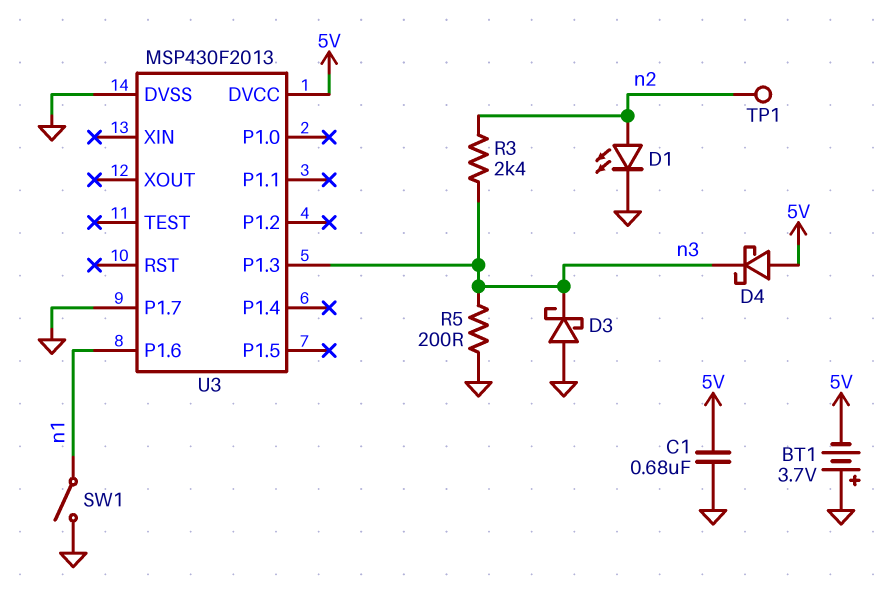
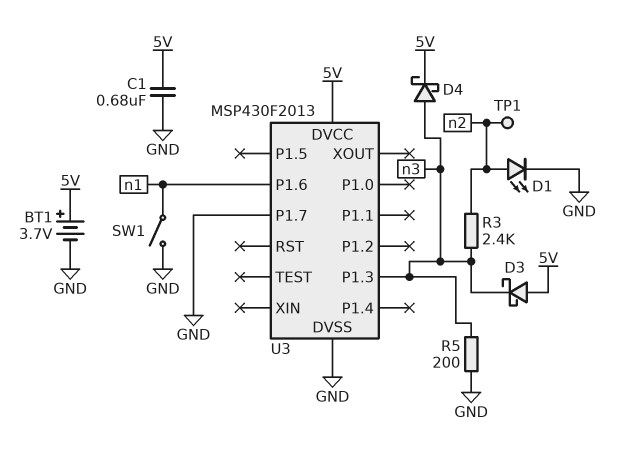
BT1: 3.7V (plus GND, minus 5V) -> 3.7V (plus 5V, minus GND)
D3: schottky (A GND, K n3) -> schottky (A 5V, K n3)
D4: schottky (A 5V, K n3) -> schottky (A n3, K 5V)

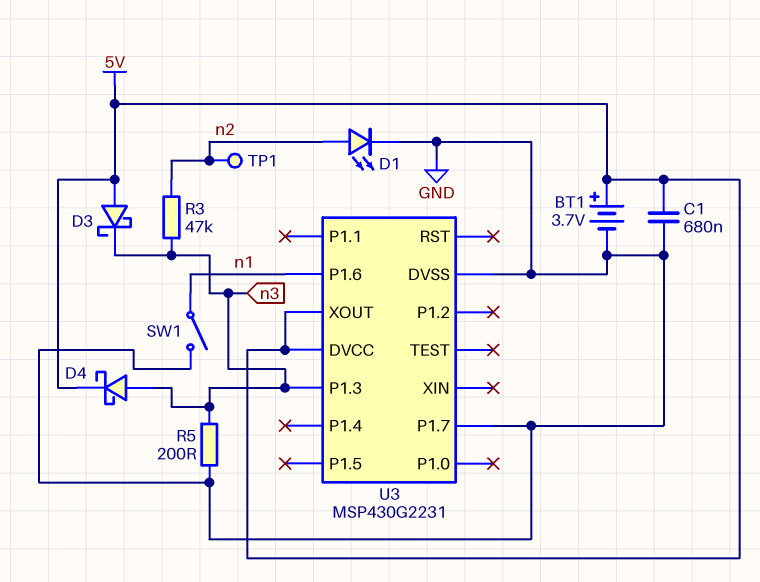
R3: 2.4k (n2, n3) -> 47k (n2, n3)
U3: MSP430F2013 -> MSP430G2231
U3 pin XOUT: none -> 5V

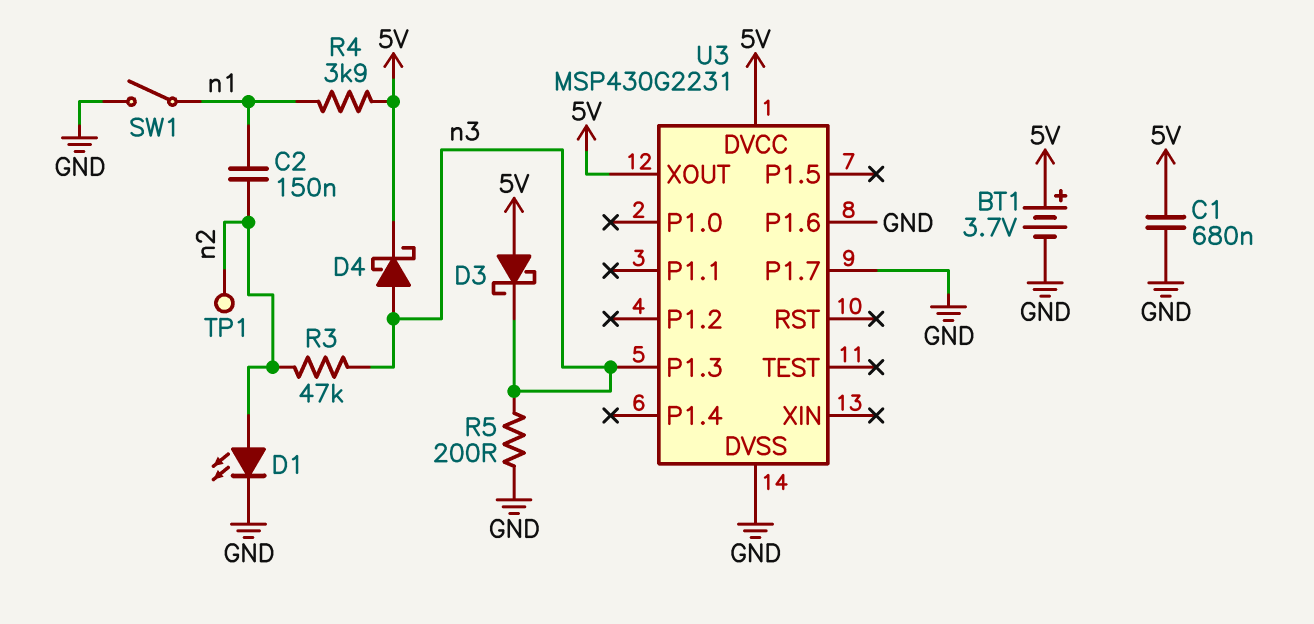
C2: none -> 150nF (n1, n2)
R4: none -> 3.9k (5V, n1)
U3 pin P1.6: n1 -> GND

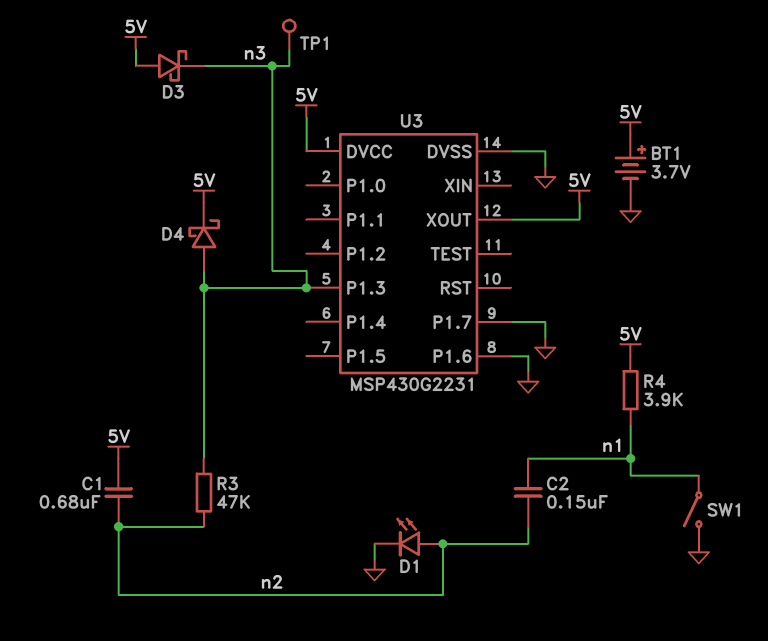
C1: 680nF (5V, GND) -> 680nF (5V, n2)
R5: 200 (GND, n3) -> none
TP1: test point (n2) -> test point (n3)

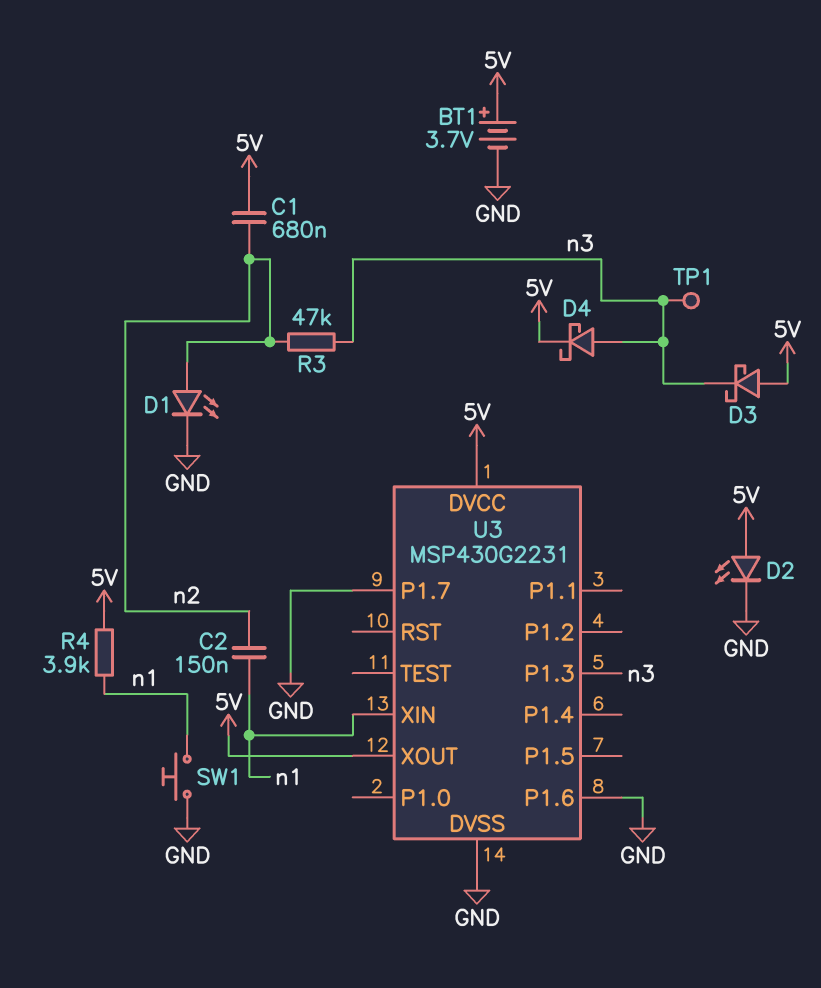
D2: none -> LED (A 5V, K GND)
SW1: switch (GND, n1) -> button (GND, n1)
U3 pin XIN: none -> n1

